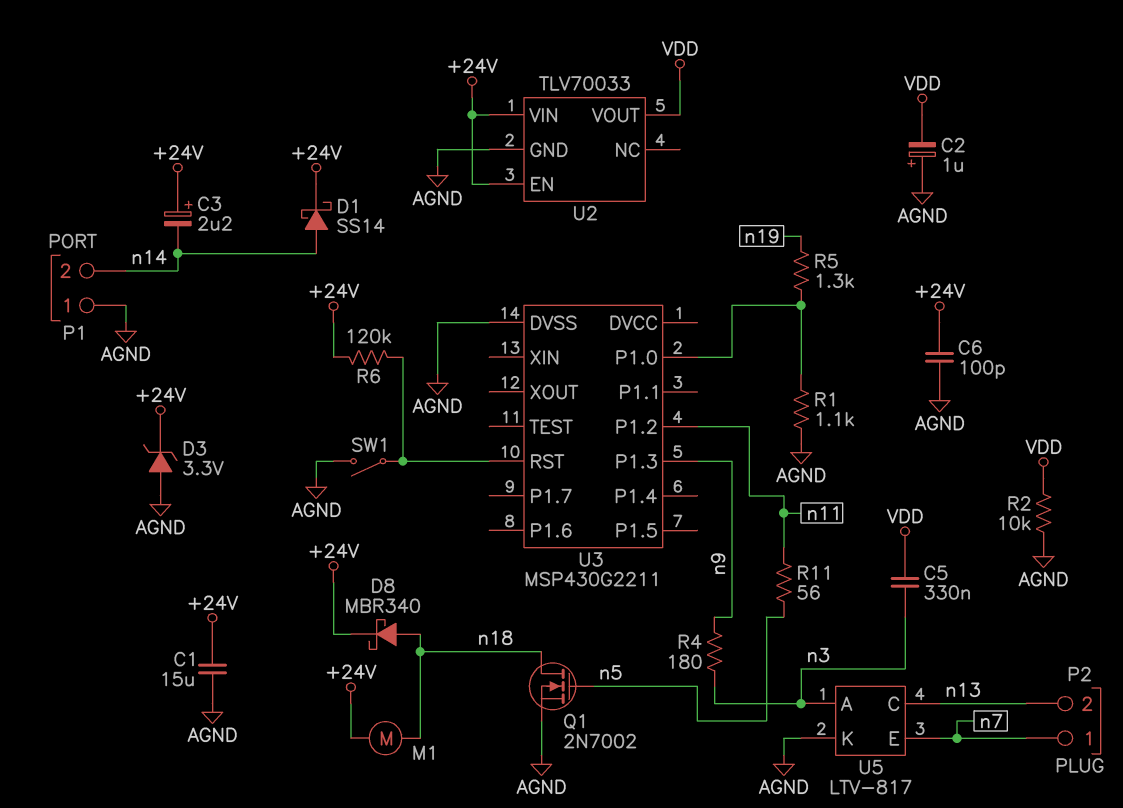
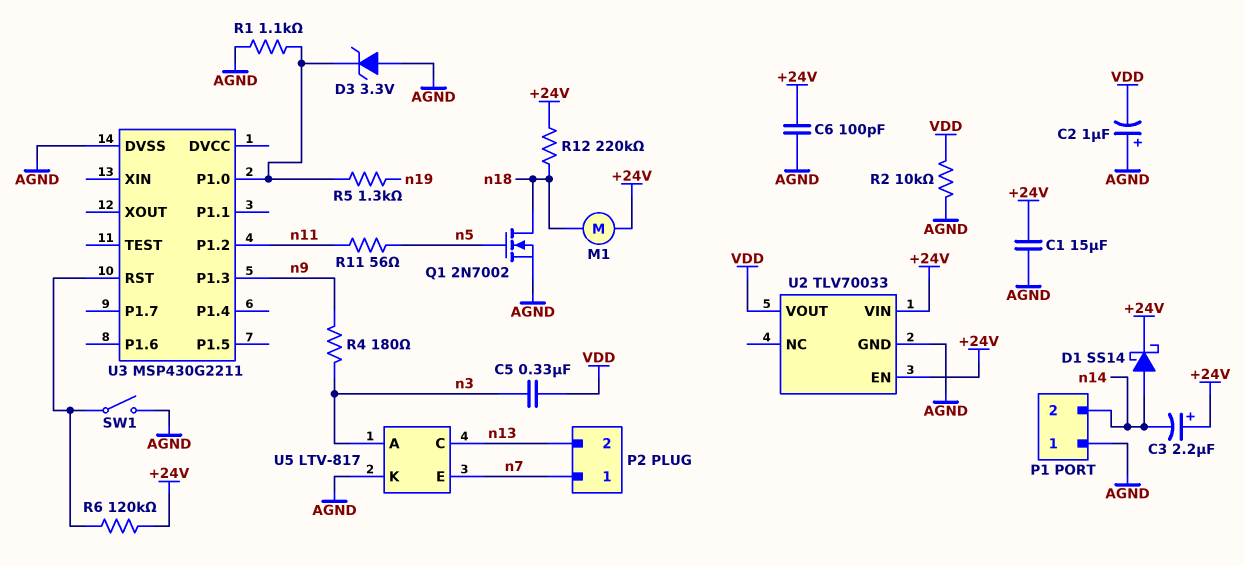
D3: zener 3.3V (A AGND, K +24V) -> zener 3.3V (A AGND, K U3/P1.0)
D8: schottky MBR340 (A n18, K +24V) -> none
R12: none -> 220k (+24V, n18)

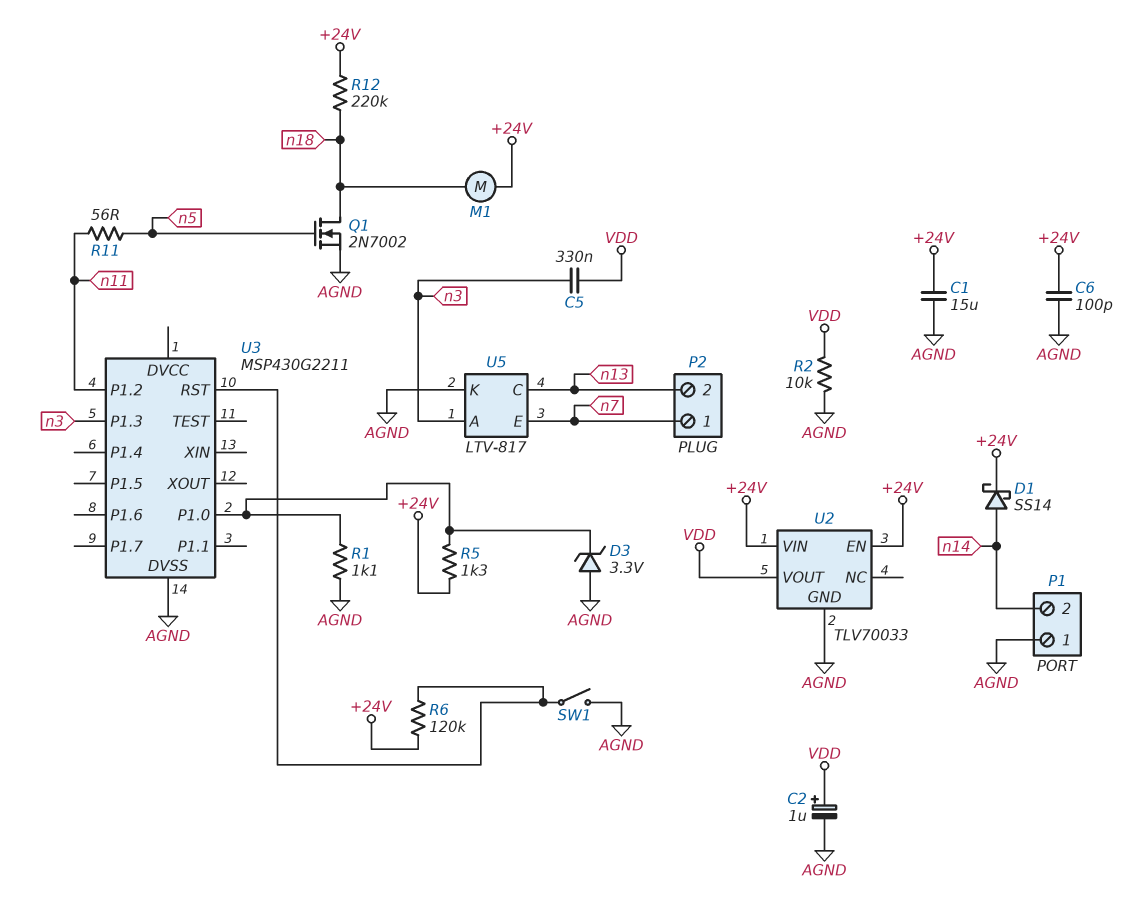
C2: 1uF (plus AGND, minus VDD) -> 1uF (plus VDD, minus AGND)
C3: 2.2uF (plus +24V, minus n14) -> none
R4: 180 (n3, n9) -> none
R5: 1.3k (U3/P1.0, n19) -> 1.3k (+24V, U3/P1.0)
U3 pin P1.3: n9 -> n3

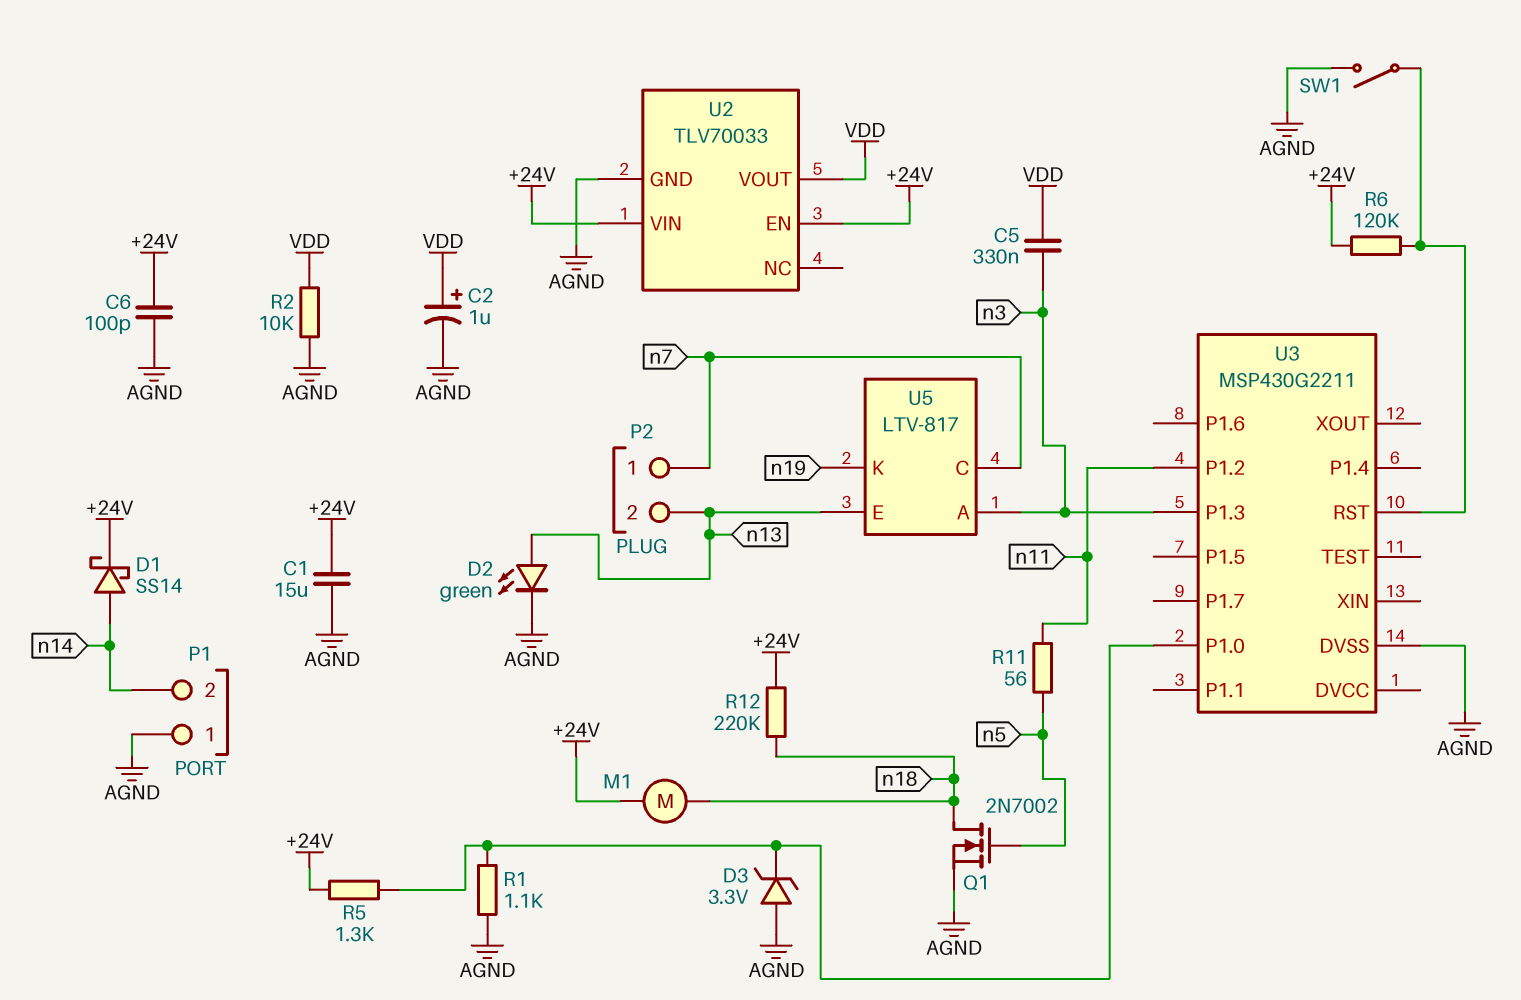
D2: none -> LED green (A n13, K AGND)
U5 pin C: n13 -> n7
U5 pin E: n7 -> n13
U5 pin K: AGND -> n19

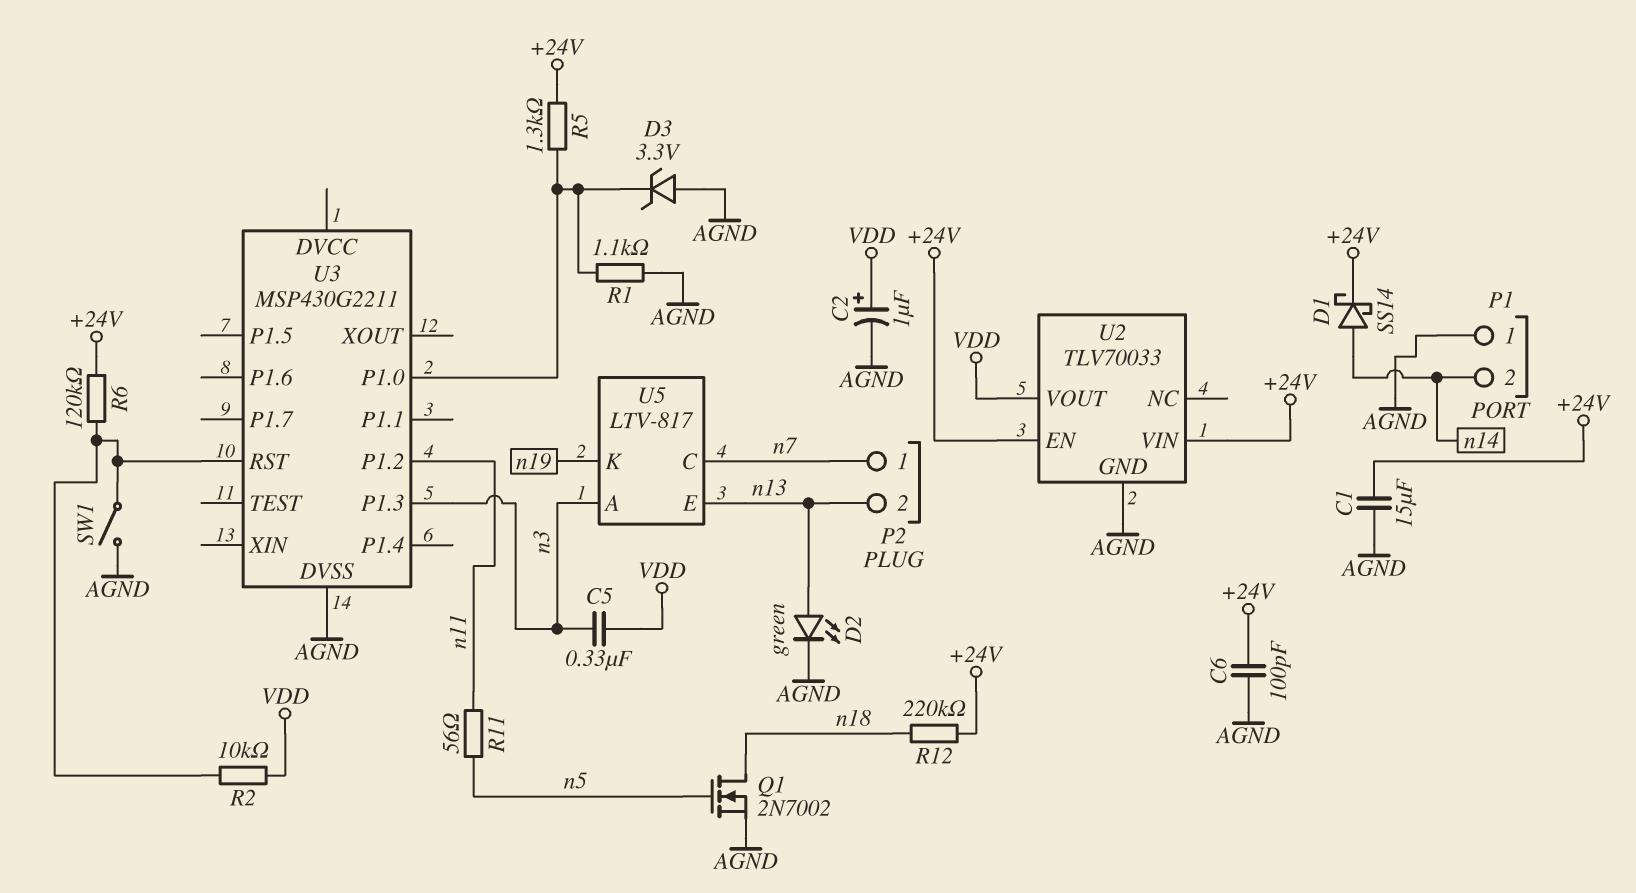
M1: motor (+24V, n18) -> none
R2: 10k (AGND, VDD) -> 10k (U3/RST, VDD)

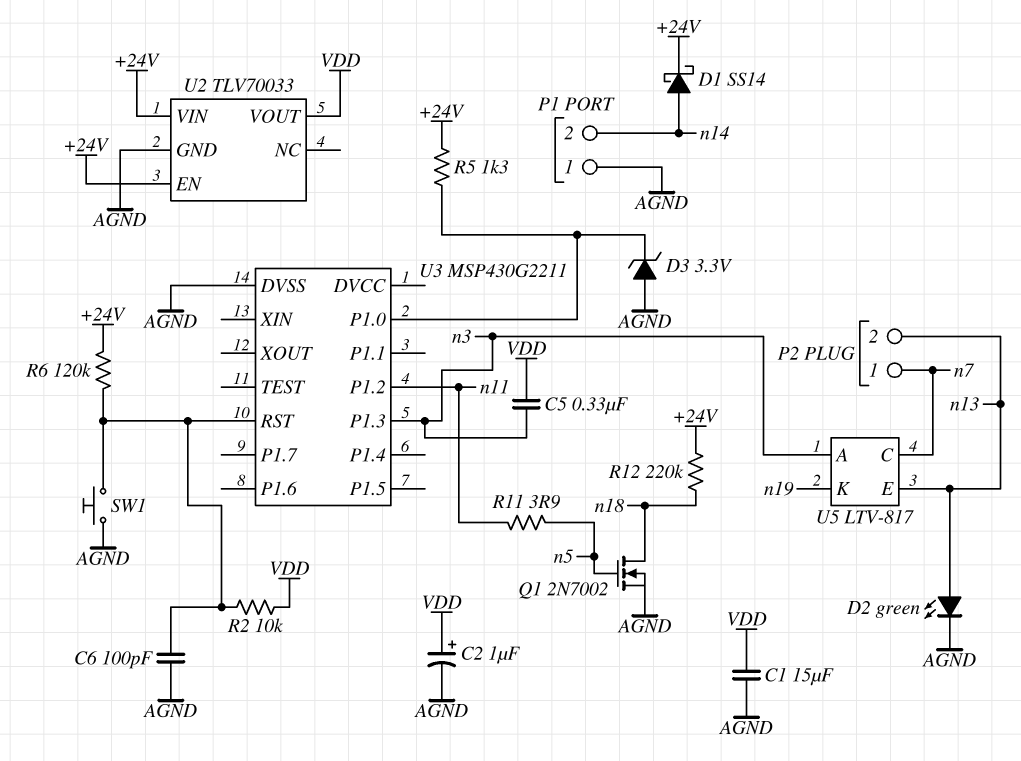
C1: 15uF (+24V, AGND) -> 15uF (AGND, VDD)
C6: 100pF (+24V, AGND) -> 100pF (AGND, U3/RST)
R1: 1.1k (AGND, U3/P1.0) -> none
R11: 56 (n5, n11) -> 3.9 (n5, n11)
SW1: switch (AGND, U3/RST) -> button (AGND, U3/RST)

